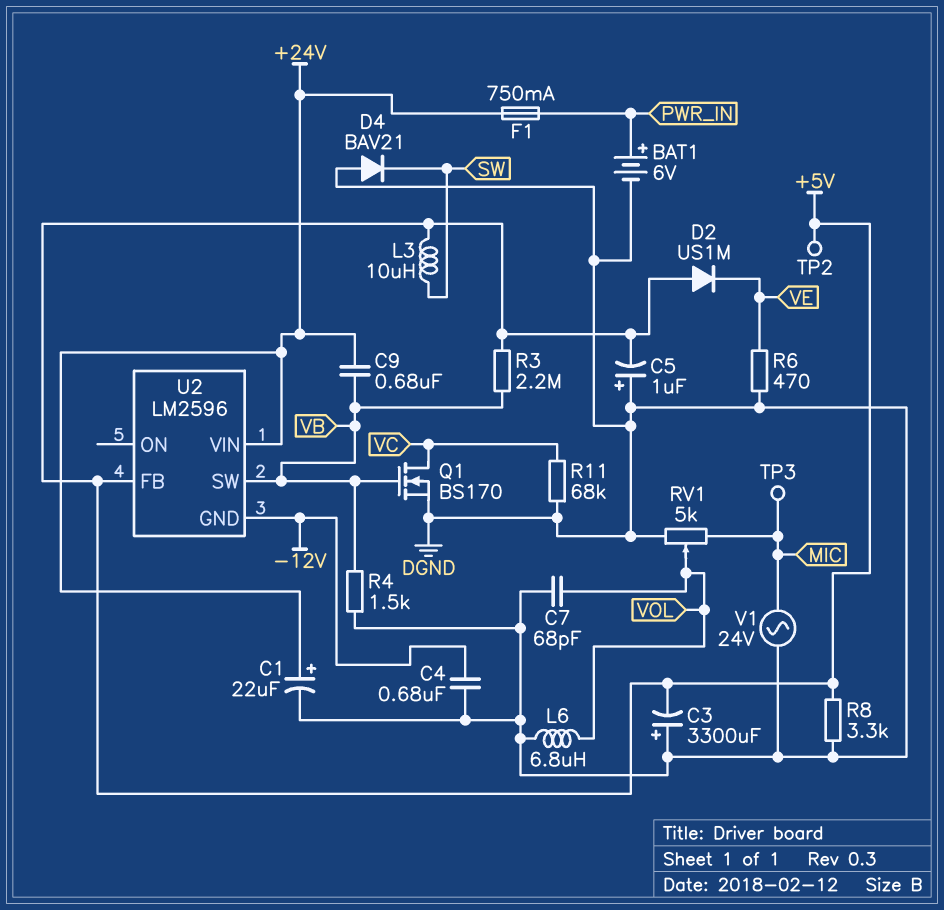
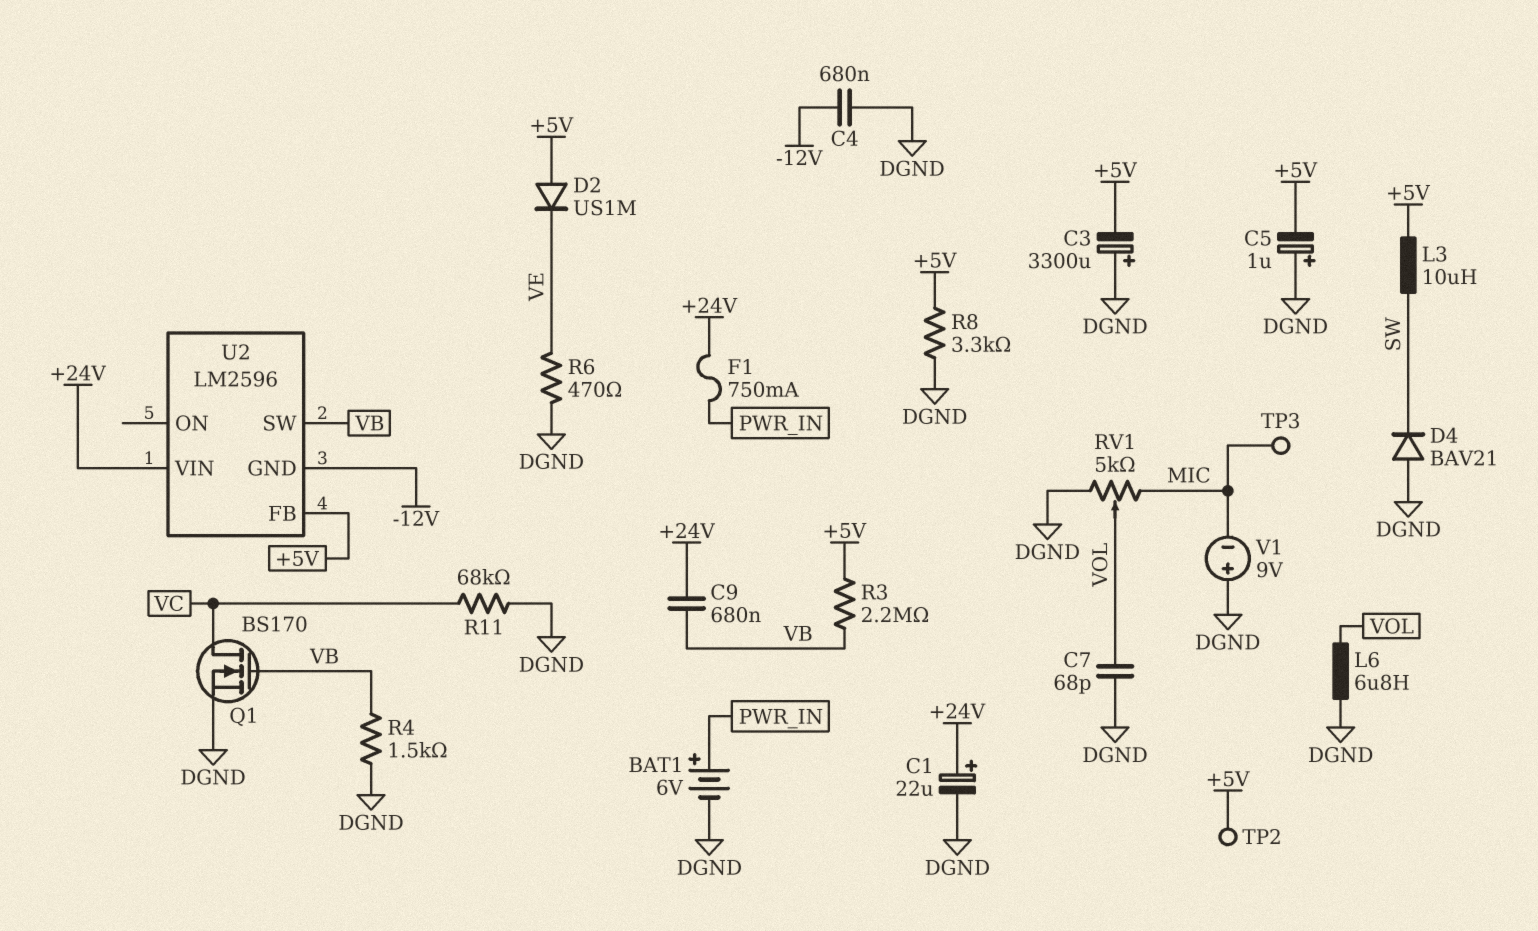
V1: AC 24V (DGND, MIC) -> 9V (plus DGND, minus MIC)

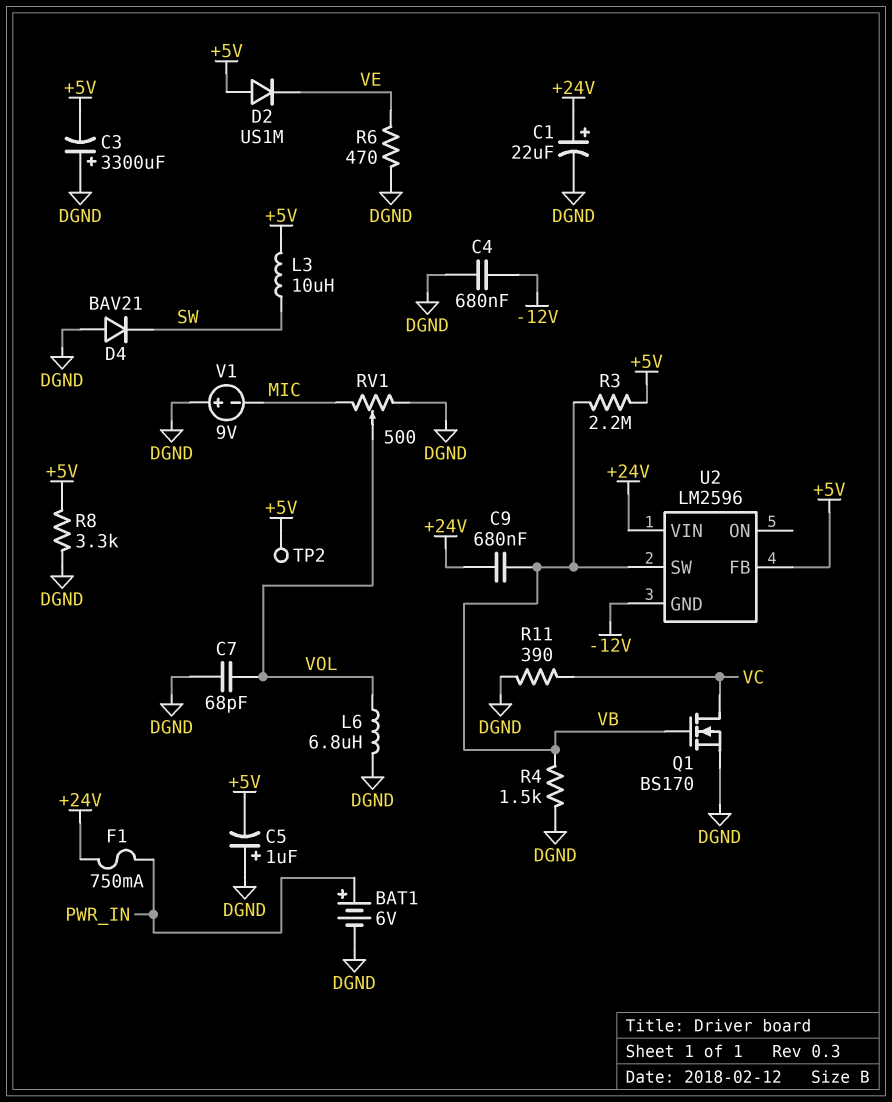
R11: 68k (DGND, VC) -> 390 (DGND, VC)
RV1: 5k (DGND, MIC, wiper VOL) -> 500 (DGND, MIC, wiper VOL)
TP3: test point (MIC) -> none

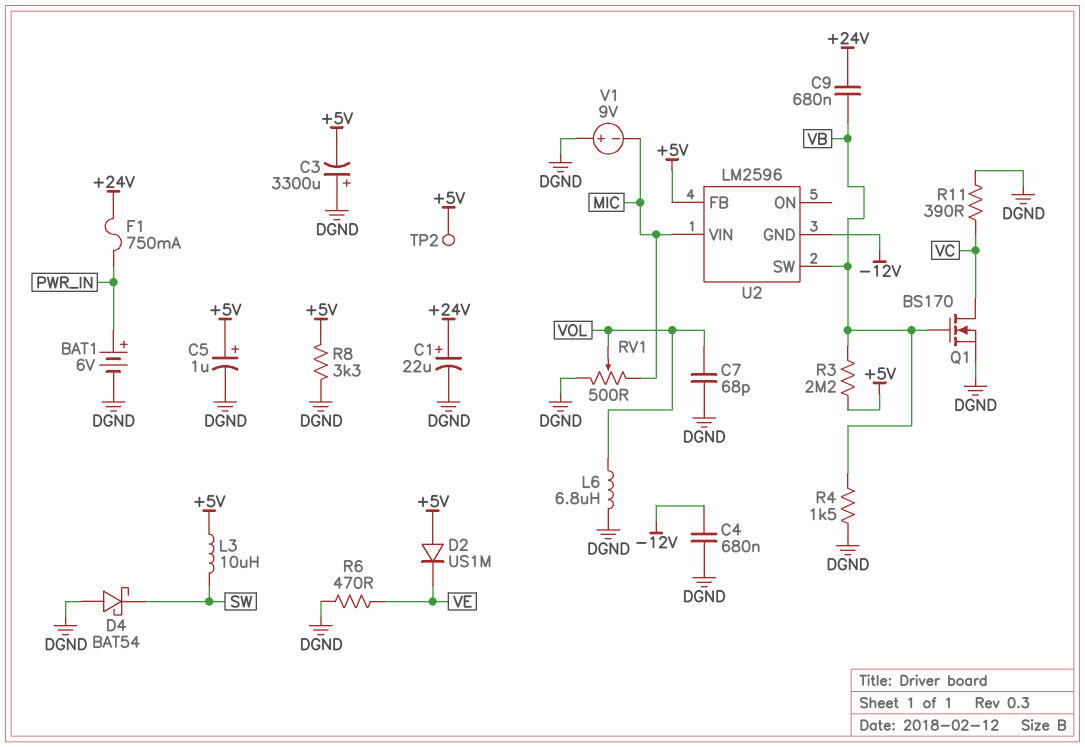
C5: 1uF (plus DGND, minus +5V) -> 1uF (plus +5V, minus DGND)
D4: diode BAV21 (A DGND, K SW) -> schottky BAT54 (A DGND, K SW)
U2 pin VIN: +24V -> MIC

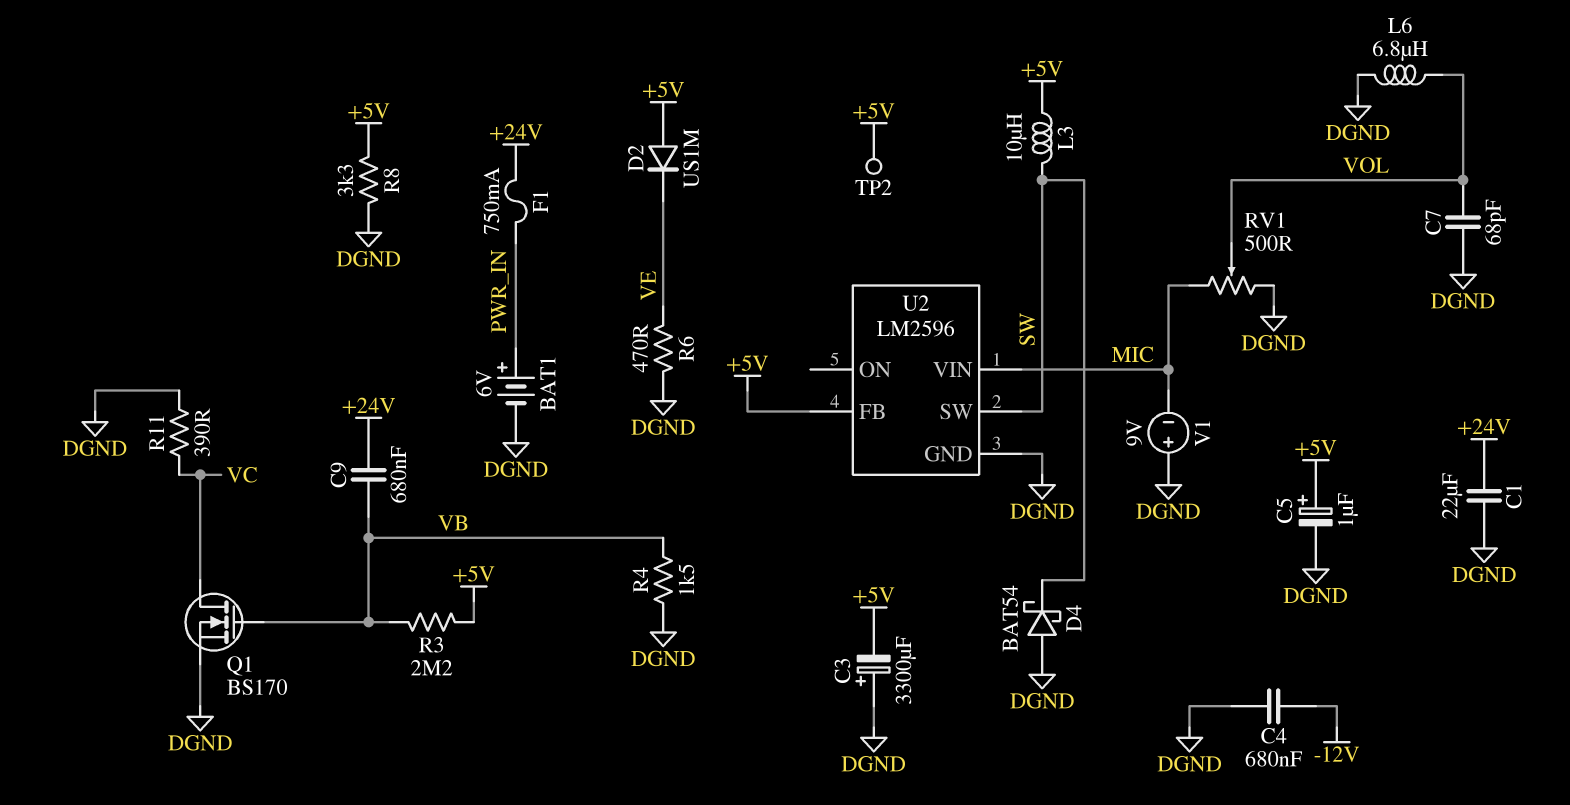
C1: 22uF (plus +24V, minus DGND) -> 22uF (+24V, DGND)
U2 pin GND: -12V -> DGND
U2 pin SW: VB -> SW

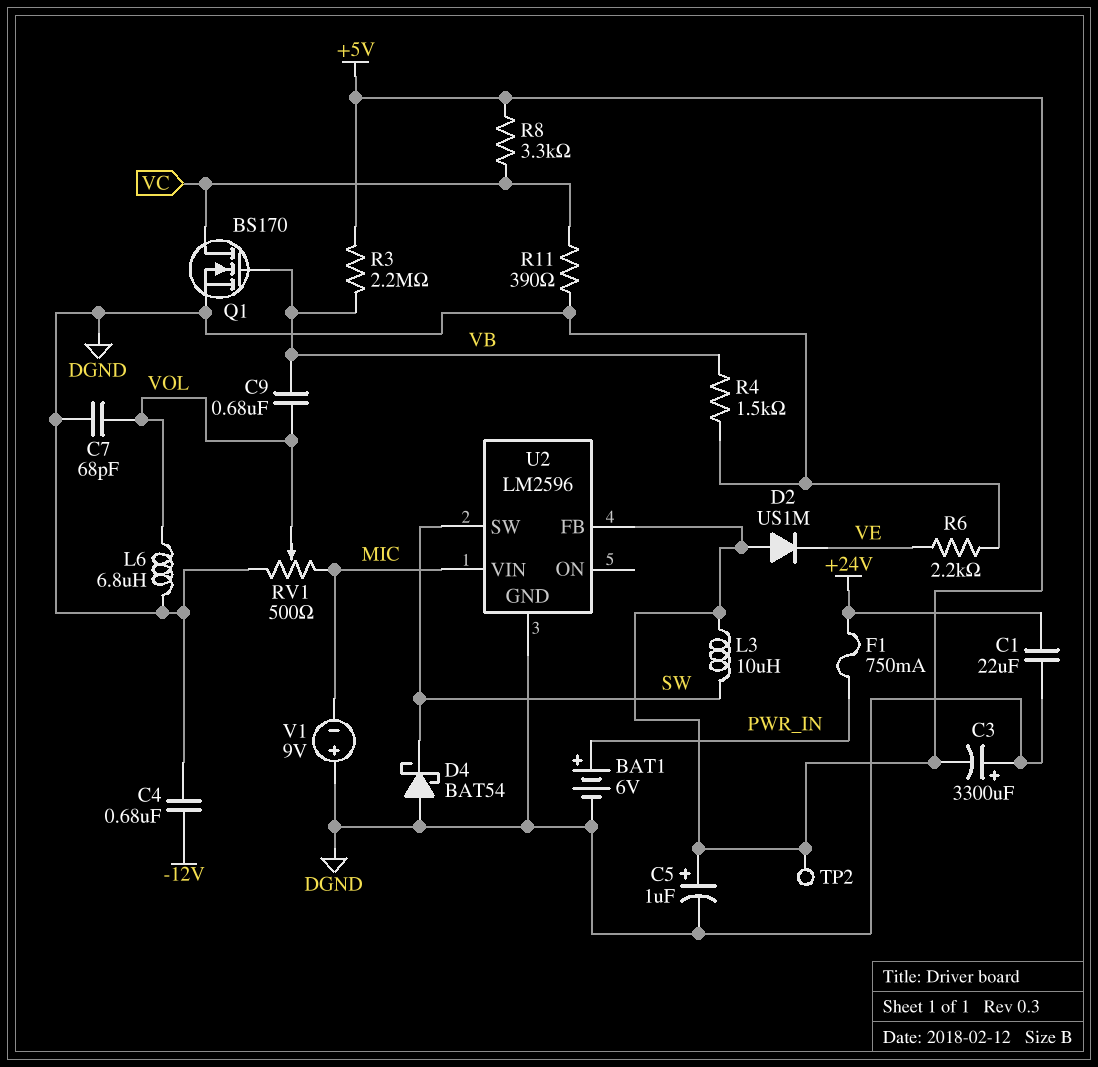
C9: 680nF (+24V, VB) -> 680nF (VB, VOL)
R6: 470 (DGND, VE) -> 2.2k (DGND, VE)
R8: 3.3k (+5V, DGND) -> 3.3k (+5V, VC)

